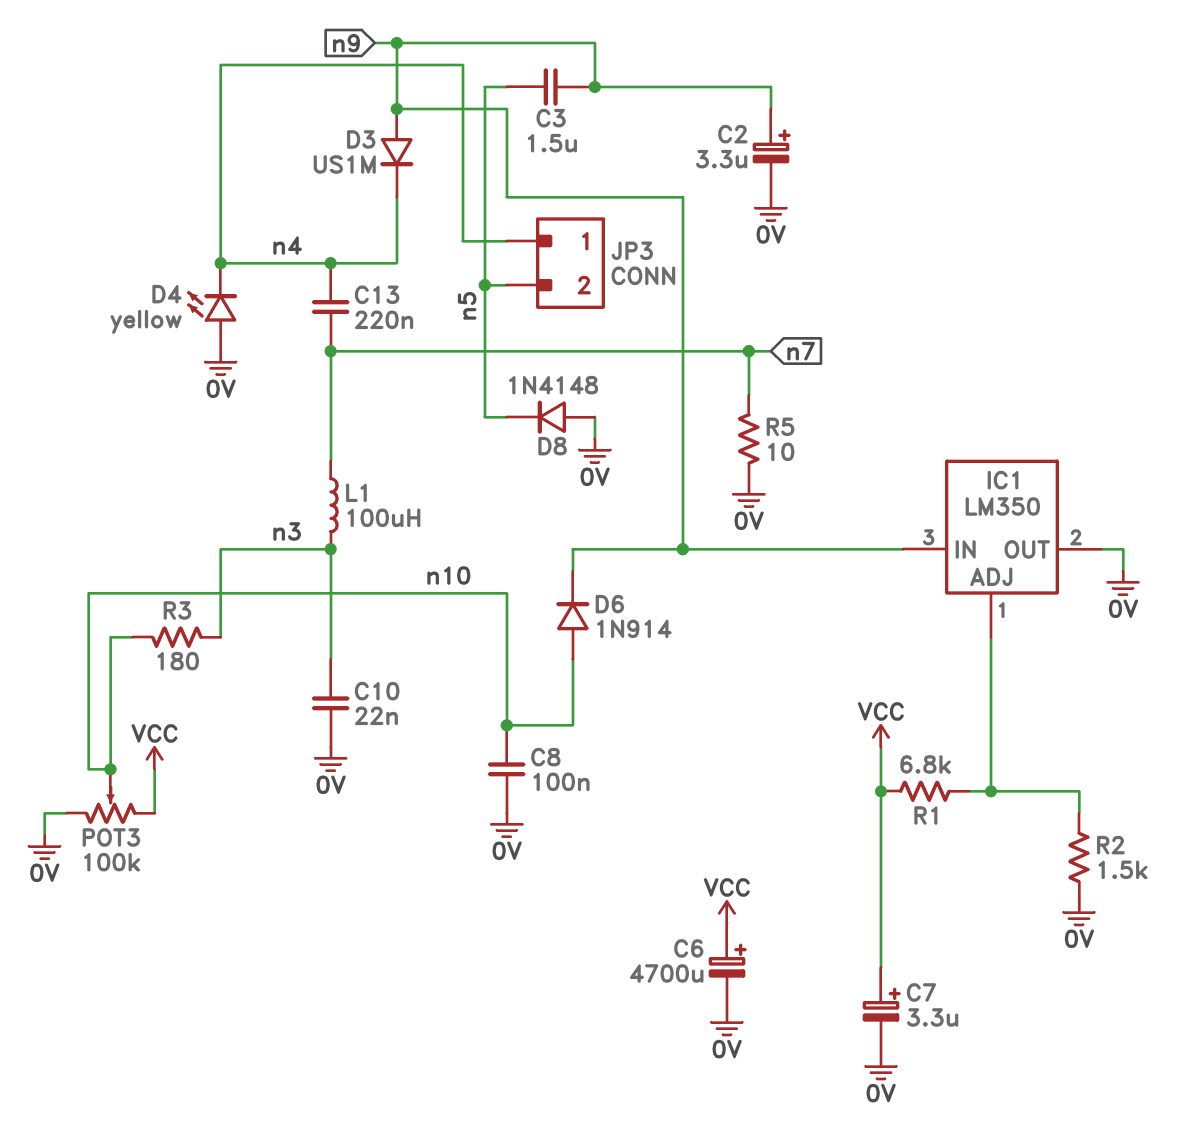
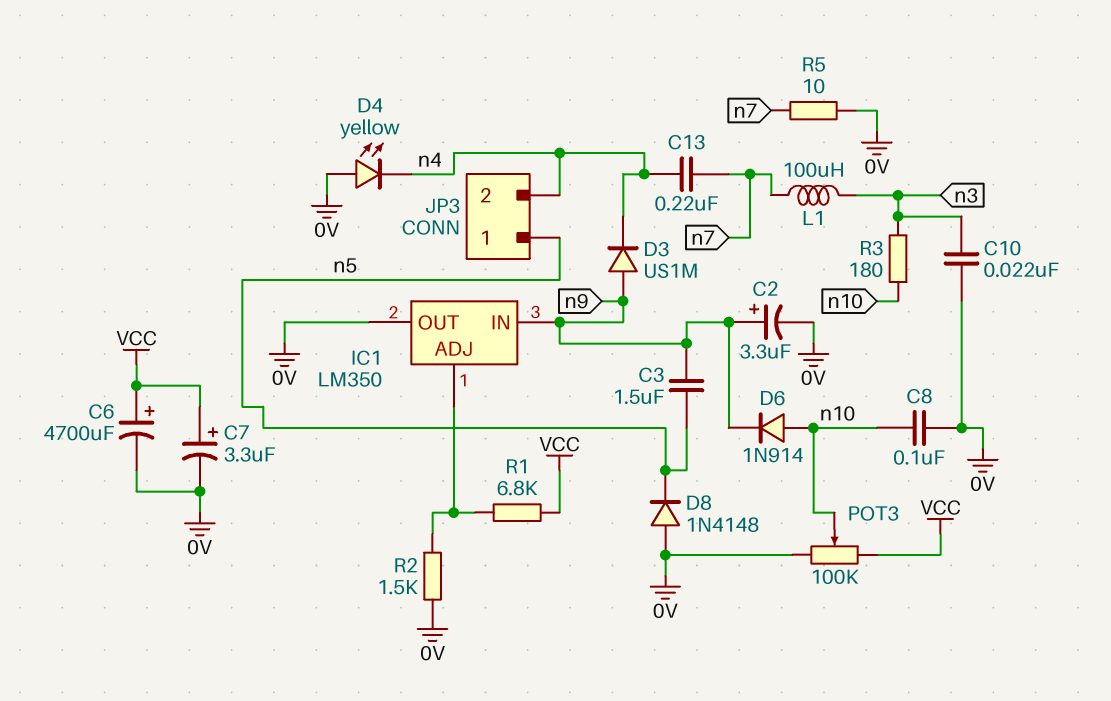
JP3 pin 1: n4 -> n5
JP3 pin 2: n5 -> n4

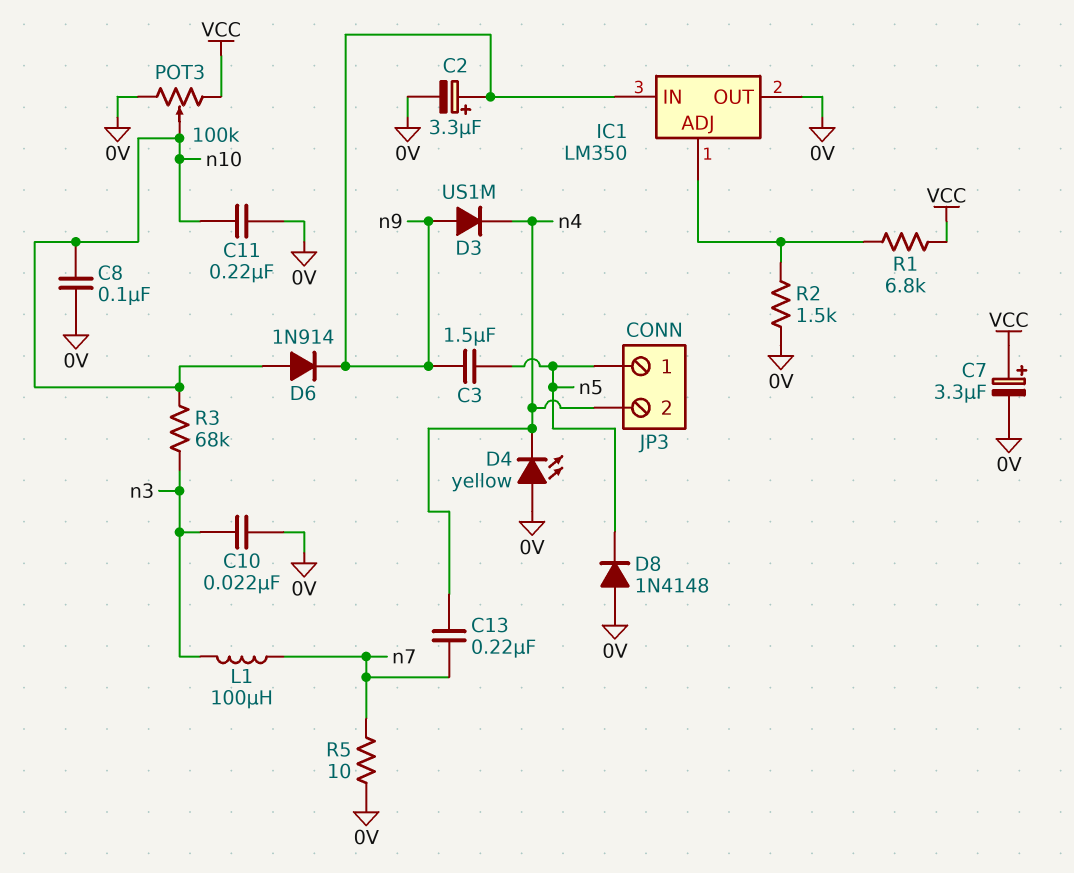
C6: 4700uF (plus VCC, minus 0V) -> none
C11: none -> 220nF (0V, n10)
R3: 180 (n3, n10) -> 68k (n3, n10)

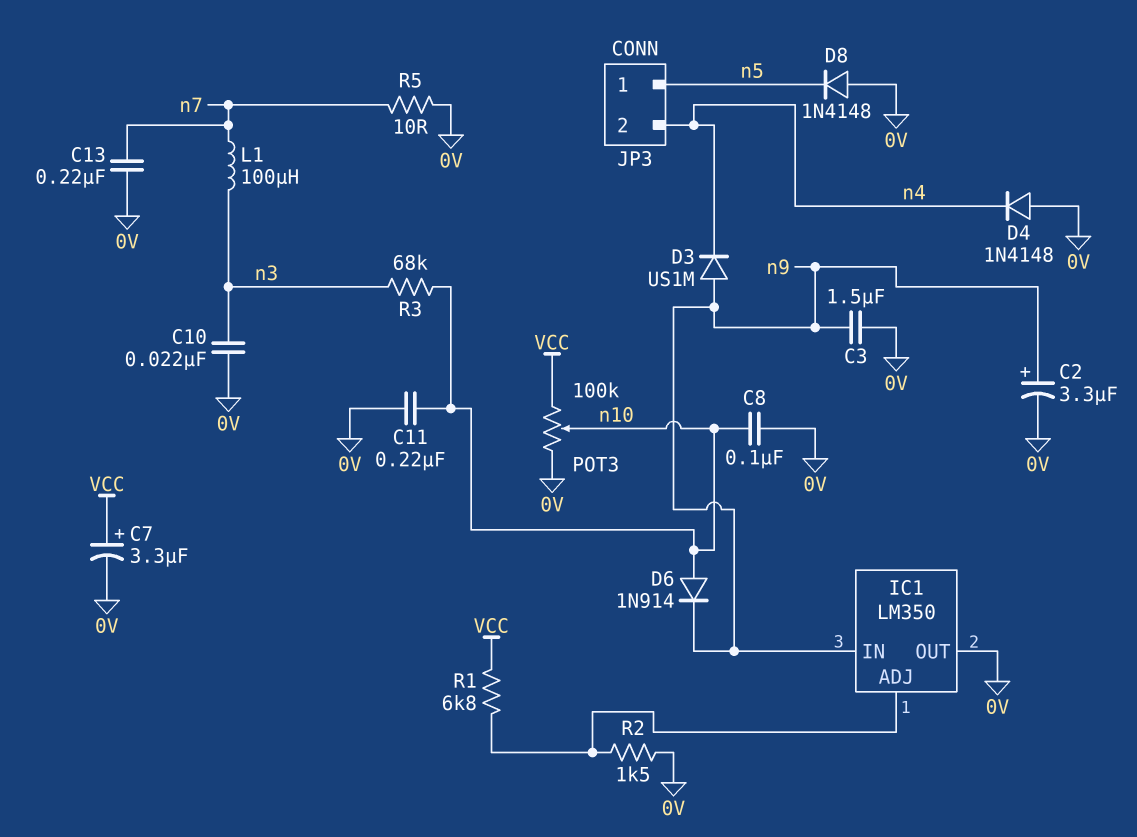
C3: 1.5uF (n5, n9) -> 1.5uF (0V, n9)
C13: 220nF (n4, n7) -> 220nF (0V, n7)
D4: LED yellow (A 0V, K n4) -> diode 1N4148 (A 0V, K n4)

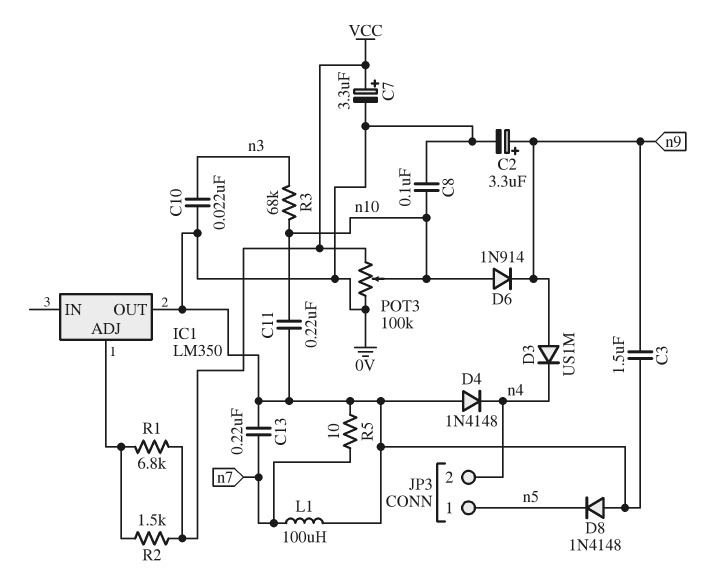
IC1 pin IN: n9 -> none
L1: 100uH (n3, n7) -> 100uH (0V, n7)
R2: 1.5k (0V, IC1/ADJ) -> 1.5k (IC1/ADJ, VCC)

